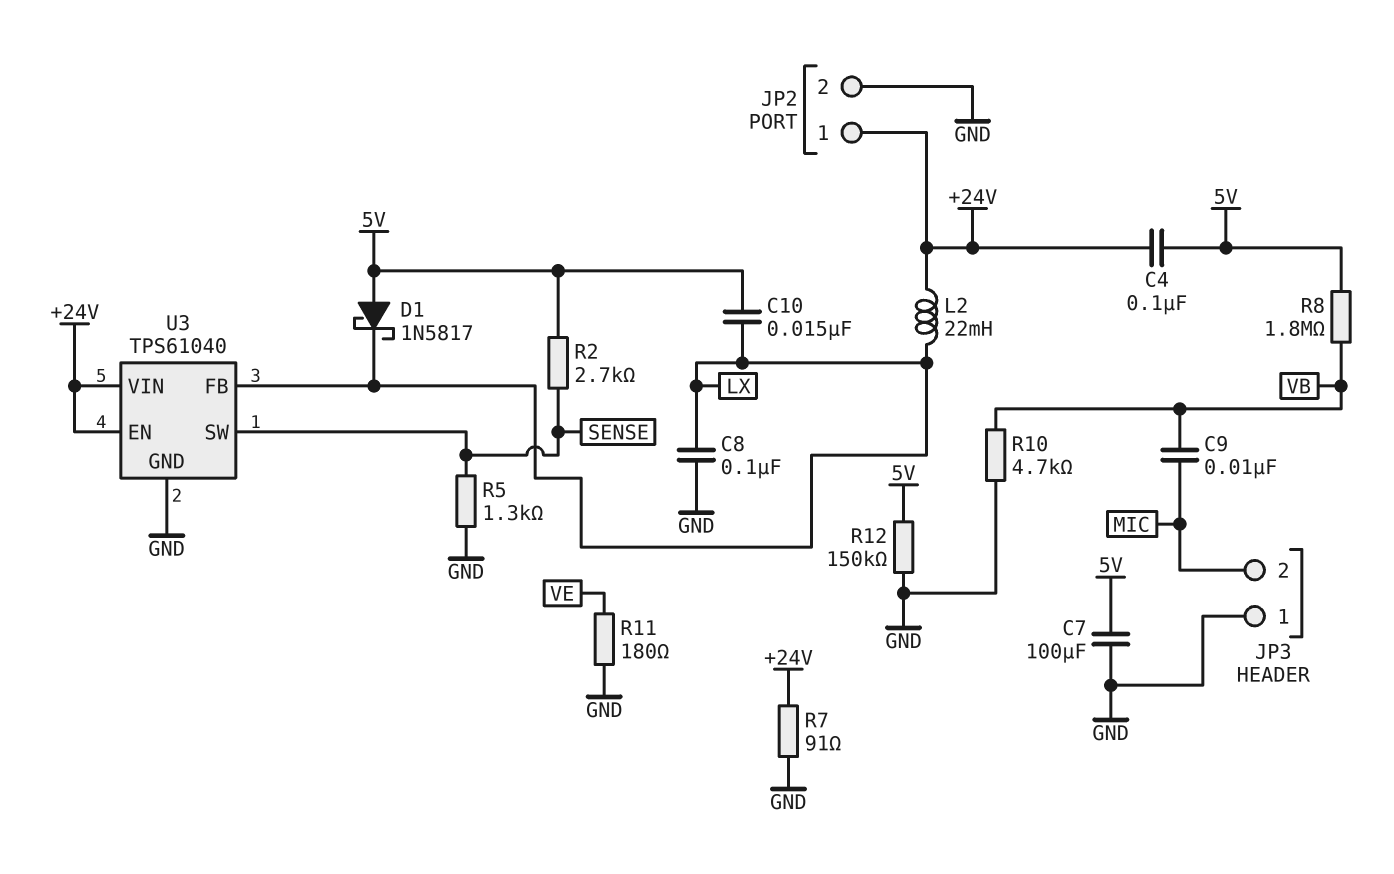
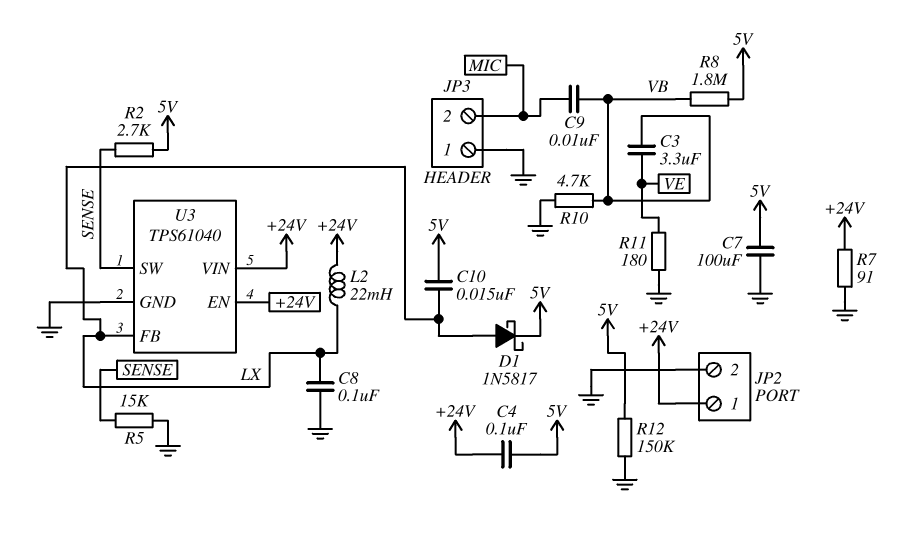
C3: none -> 3.3uF (VB, VE)
D1: schottky 1N5817 (A 5V, K LX) -> schottky 1N5817 (A LX, K 5V)
R5: 1.3k (GND, SENSE) -> 15k (GND, SENSE)

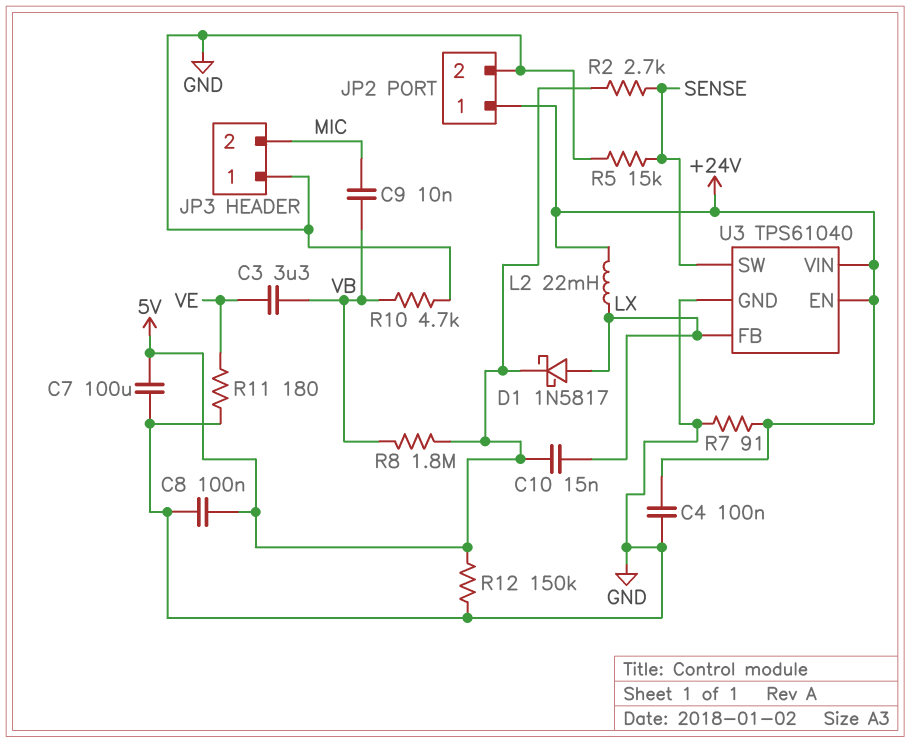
C4: 100nF (+24V, 5V) -> 100nF (+24V, GND)
C8: 100nF (GND, LX) -> 100nF (5V, GND)

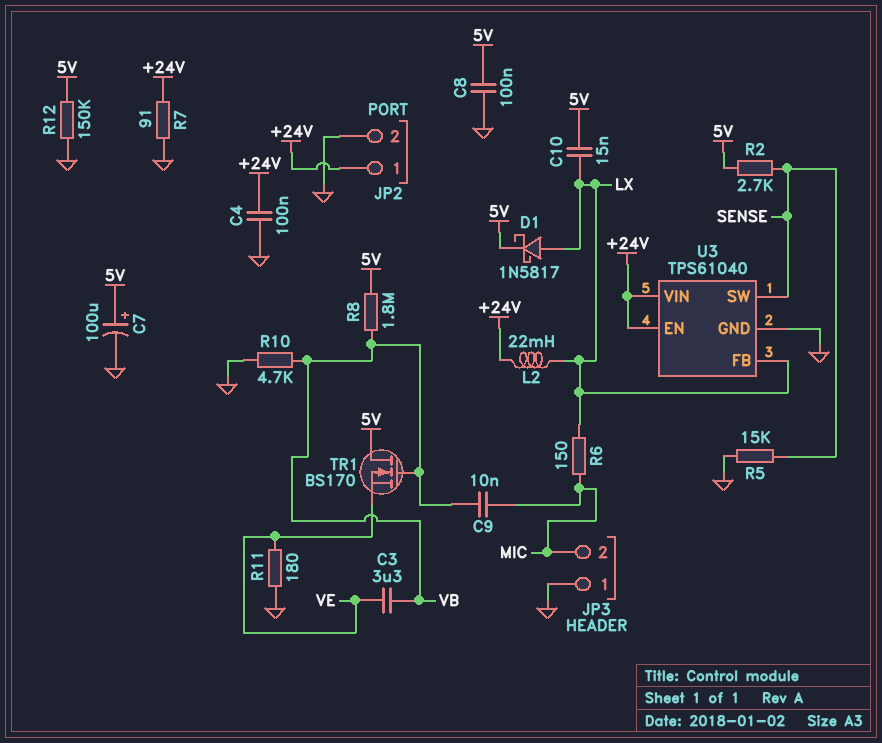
C7: 100uF (5V, GND) -> 100uF (plus 5V, minus GND)
R6: none -> 150 (LX, MIC)
TR1: none -> NMOS BS170 (G VB, D 5V, S VE)

